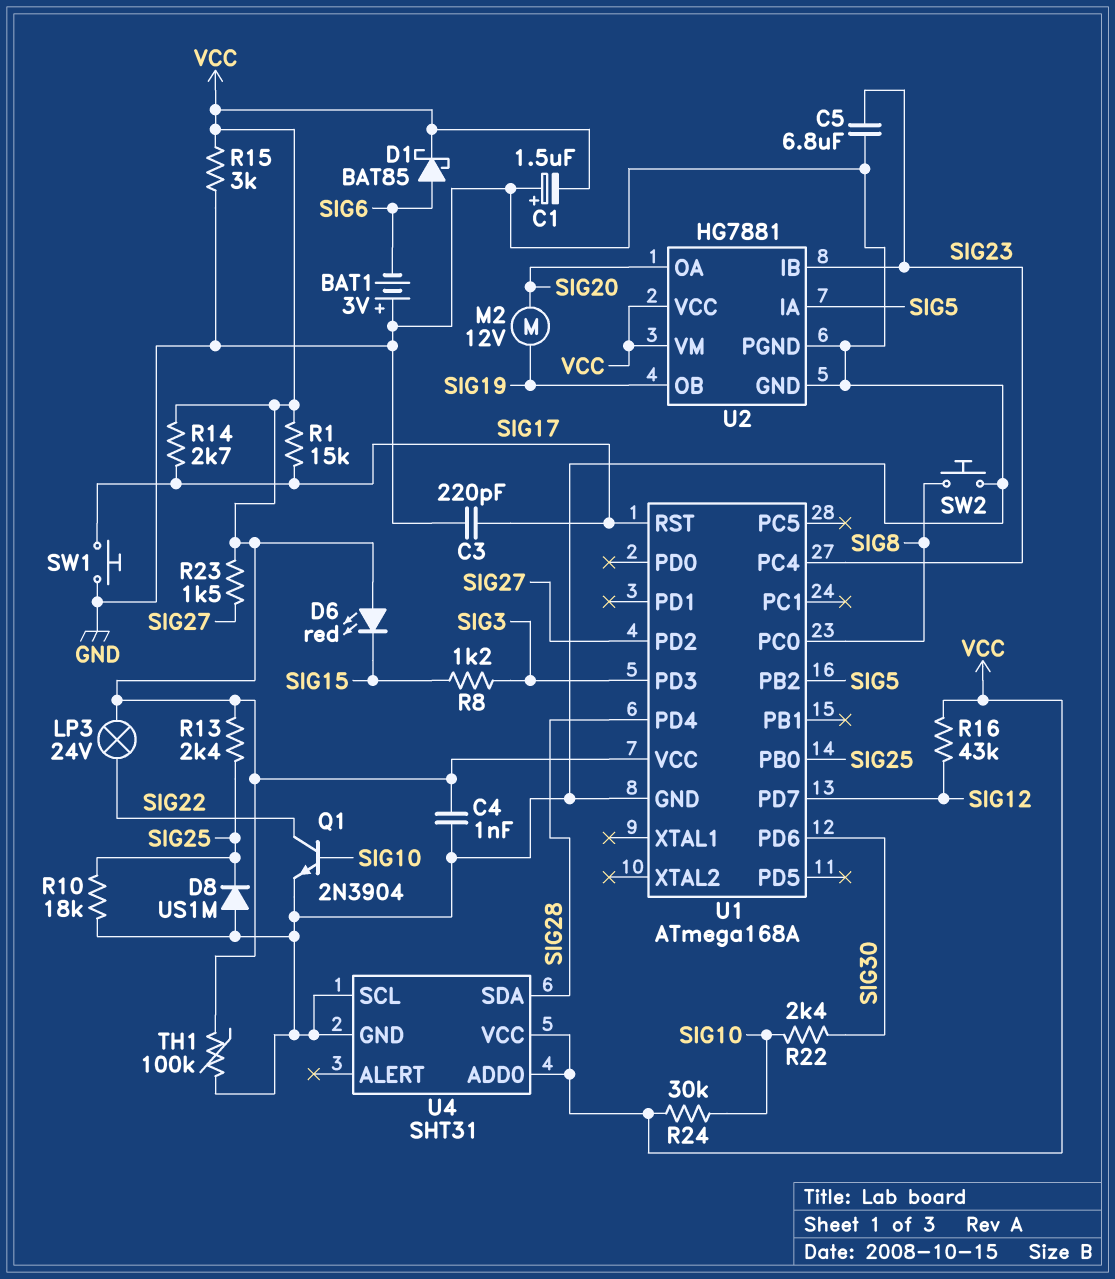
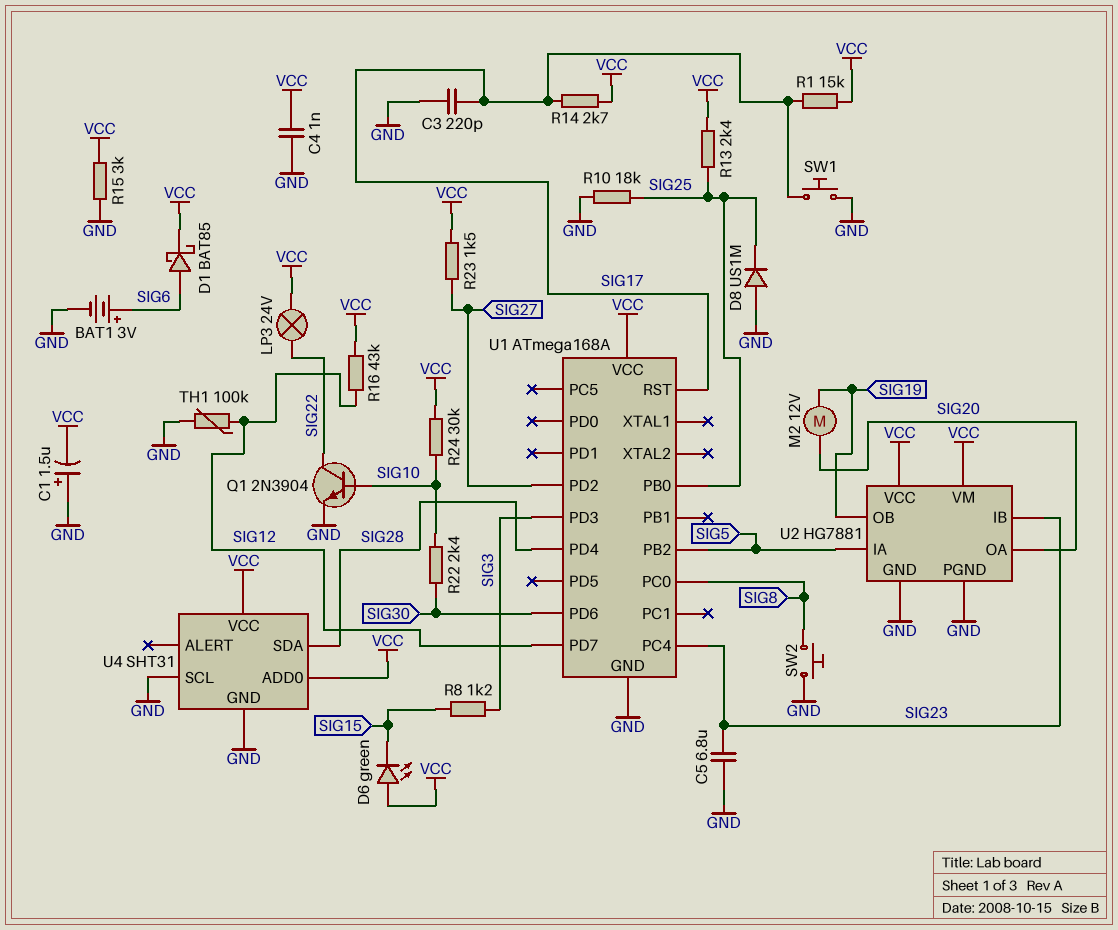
BAT1: 3V (plus GND, minus SIG6) -> 3V (plus SIG6, minus GND)
D6: LED red (A VCC, K SIG15) -> LED green (A VCC, K SIG15)
TH1: 100k (GND, VCC) -> 100k (GND, SIG12)

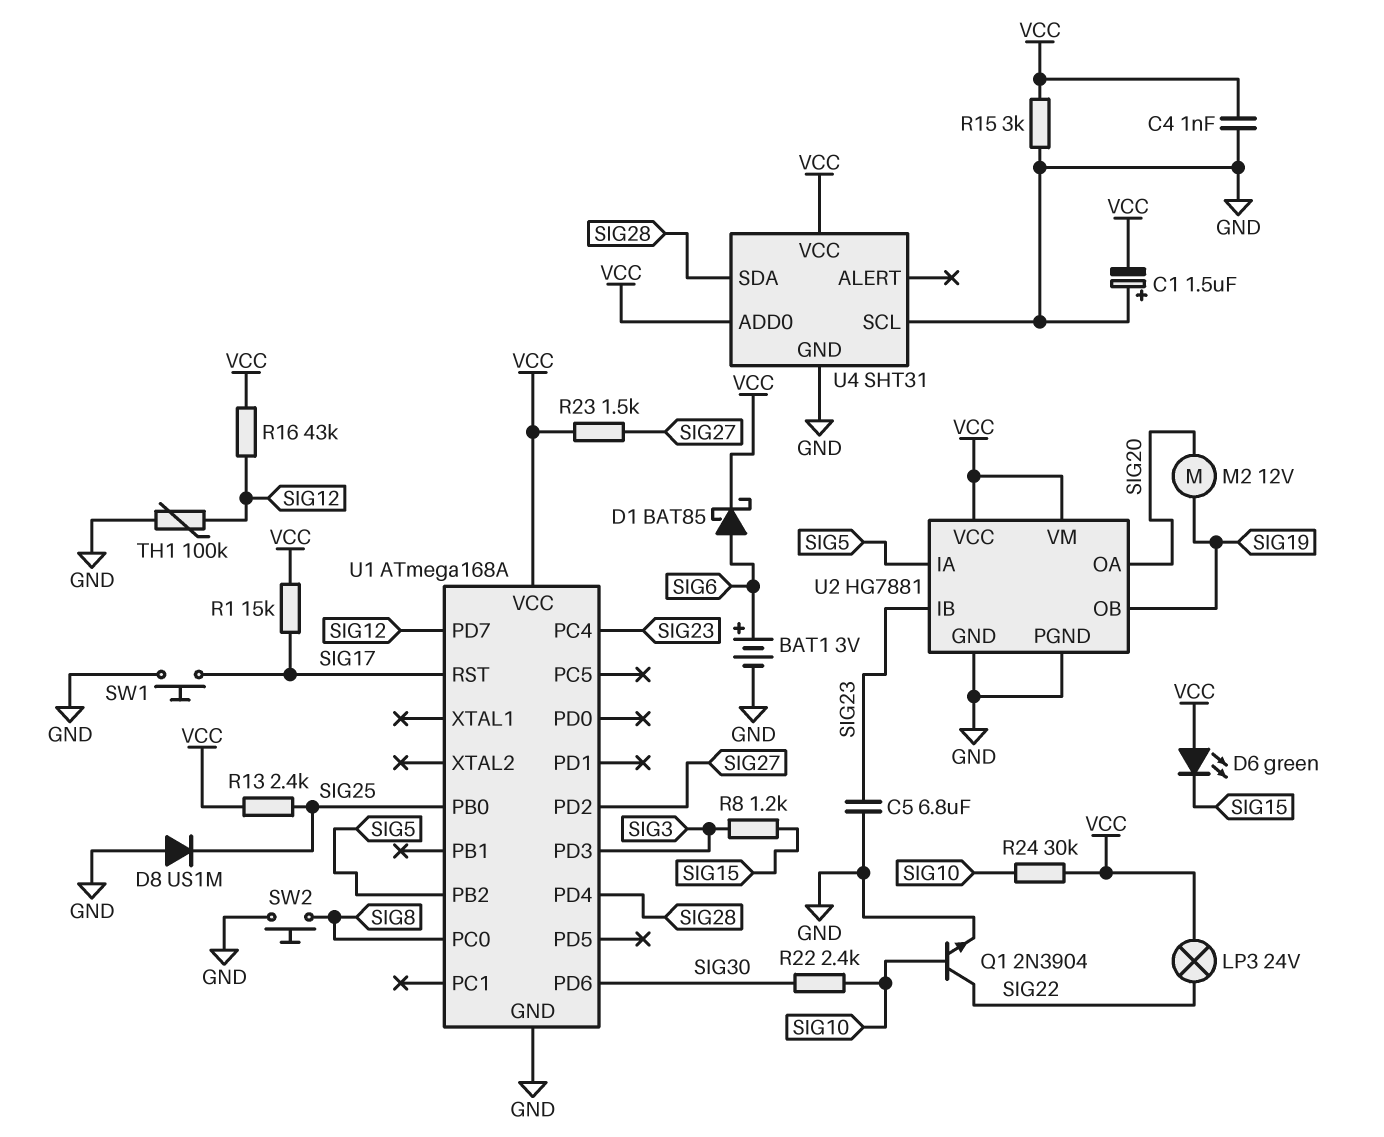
C3: 220pF (GND, SIG17) -> none
R10: 18k (GND, SIG25) -> none
R14: 2.7k (SIG17, VCC) -> none

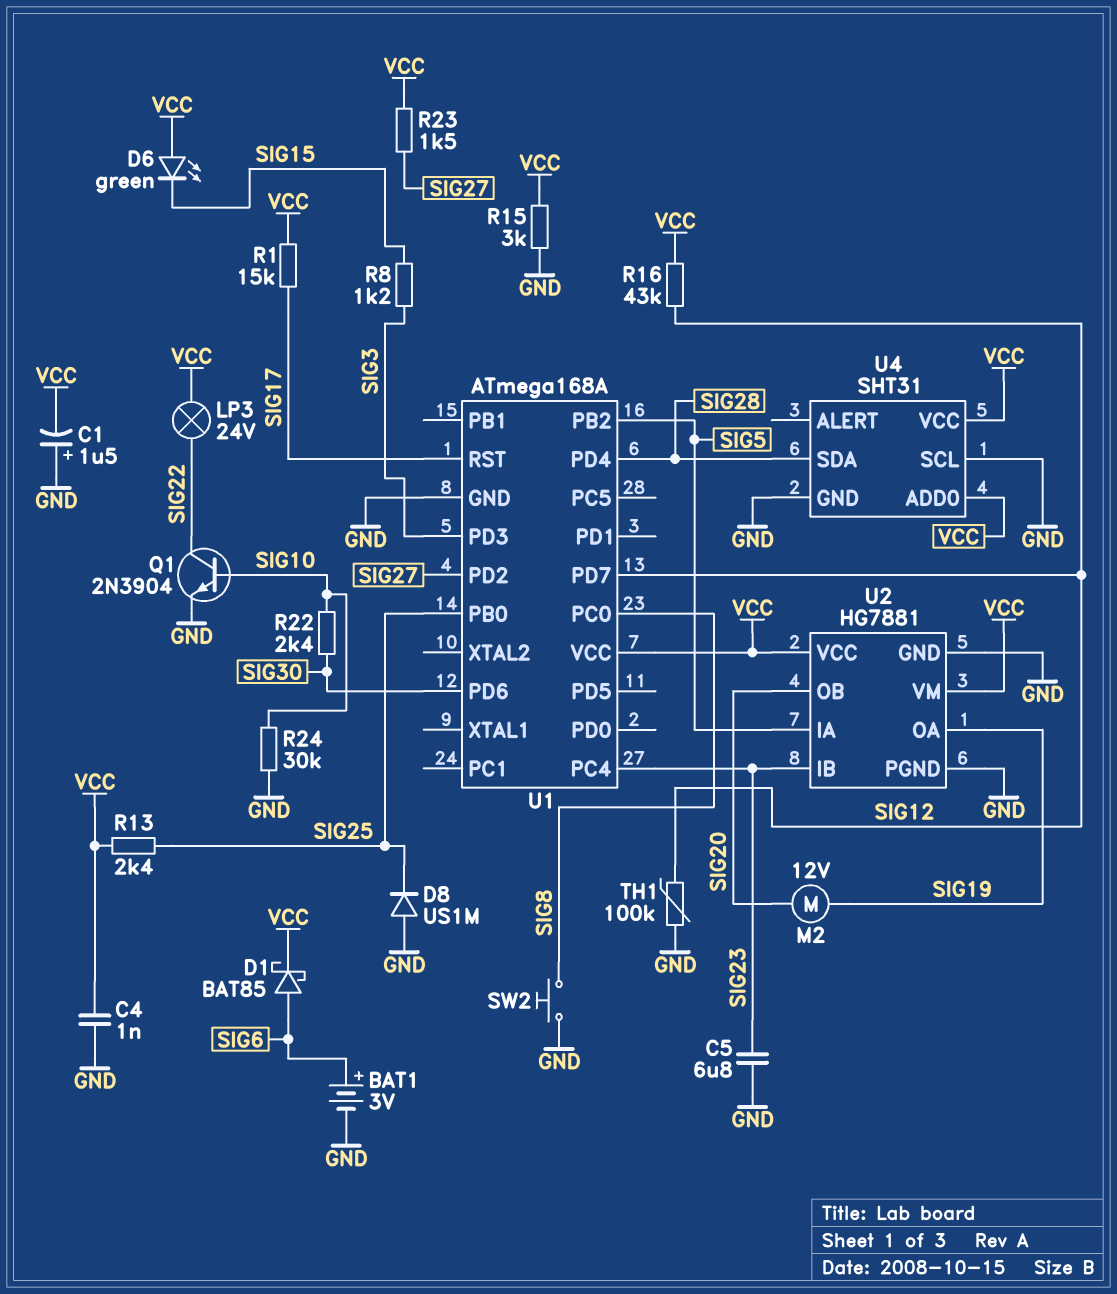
R24: 30k (SIG10, VCC) -> 30k (GND, SIG10)
SW1: button (GND, SIG17) -> none
U2 pin OA: SIG20 -> SIG19
U2 pin OB: SIG19 -> SIG20

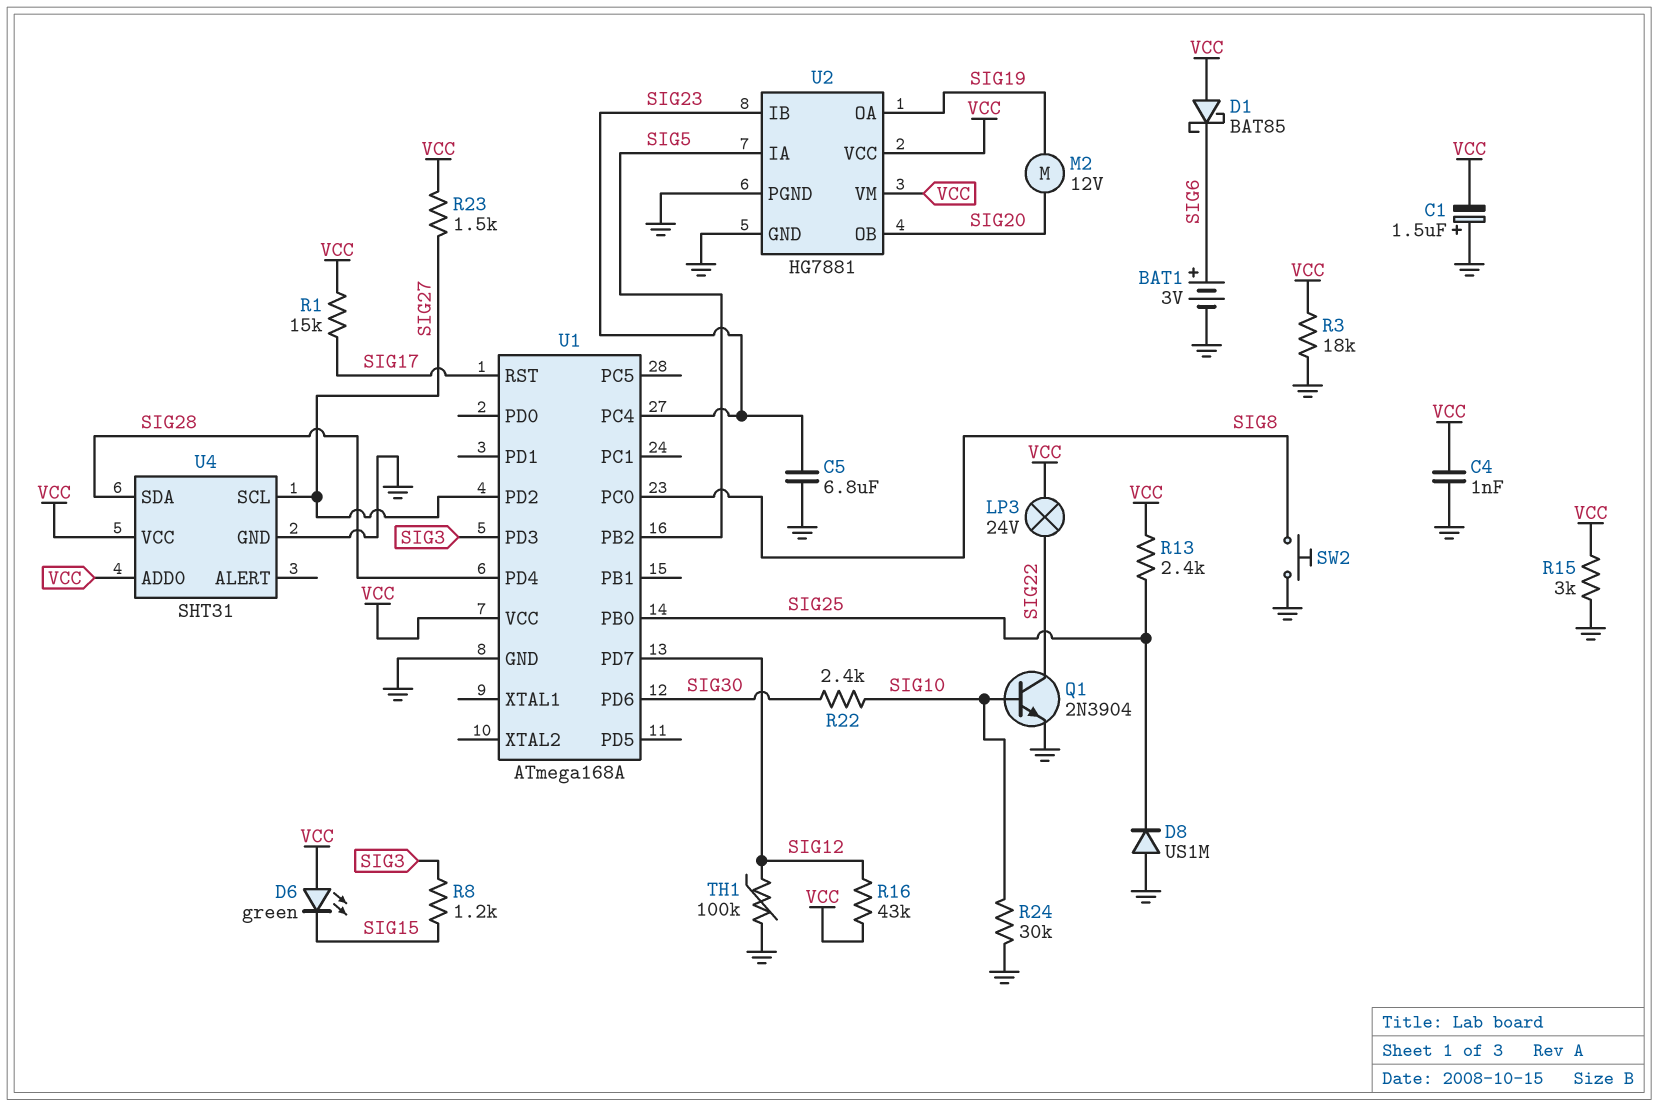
D1: schottky BAT85 (A SIG6, K VCC) -> schottky BAT85 (A VCC, K SIG6)
R3: none -> 18k (GND, VCC)
U4 pin SCL: GND -> SIG27

